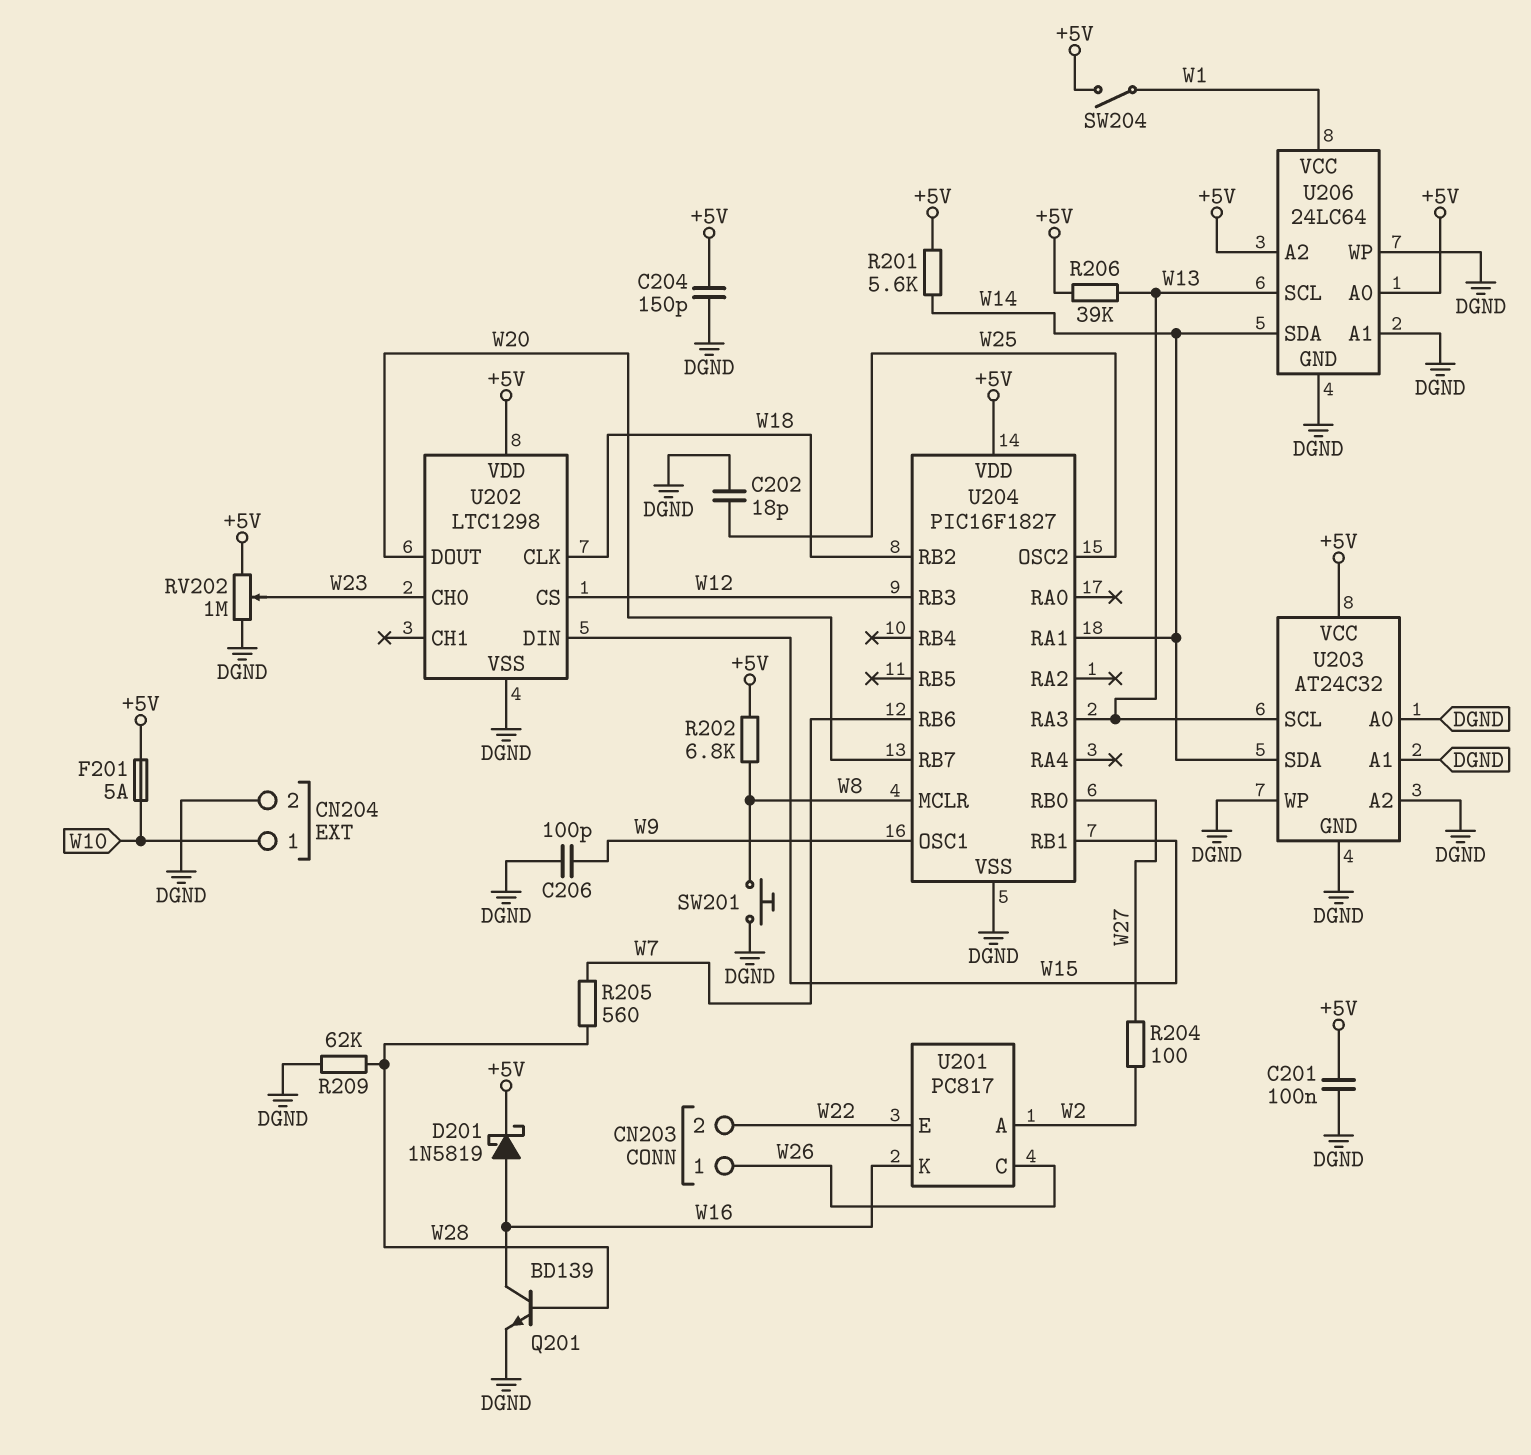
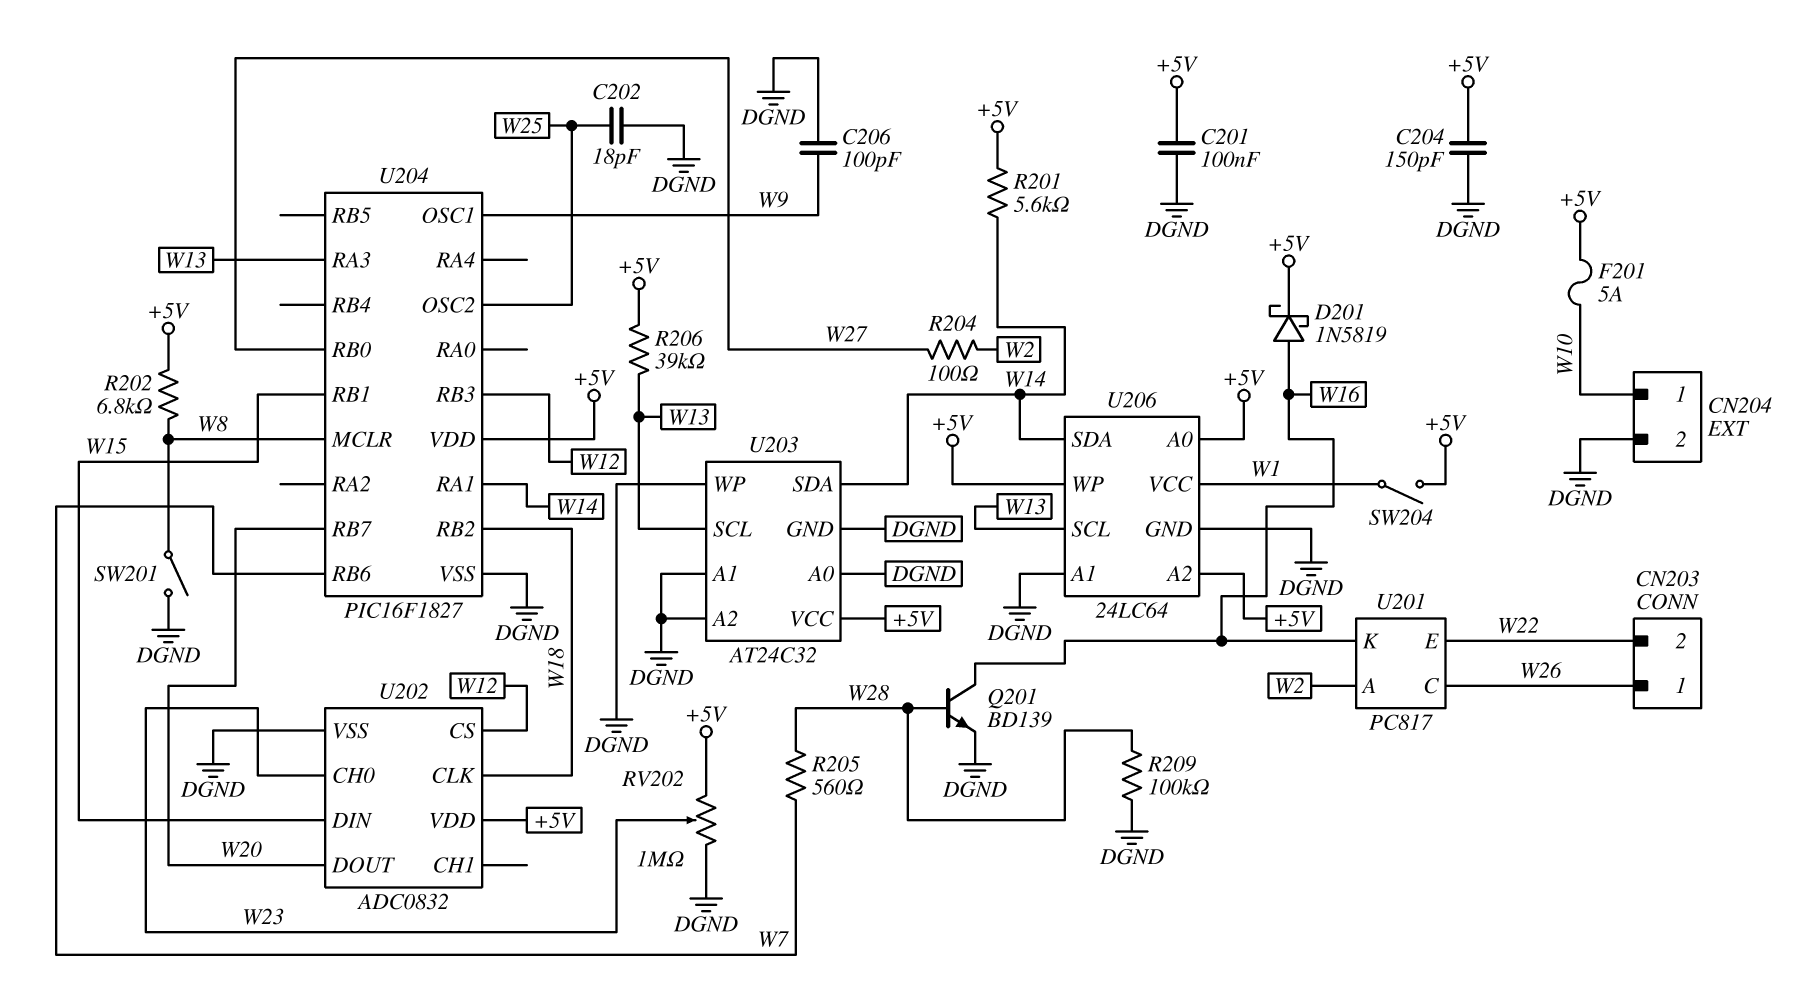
R209: 62k (DGND, W28) -> 100k (DGND, W28)
SW201: button (DGND, W8) -> switch (DGND, W8)
U202: LTC1298 -> ADC0832
U206 pin WP: DGND -> +5V

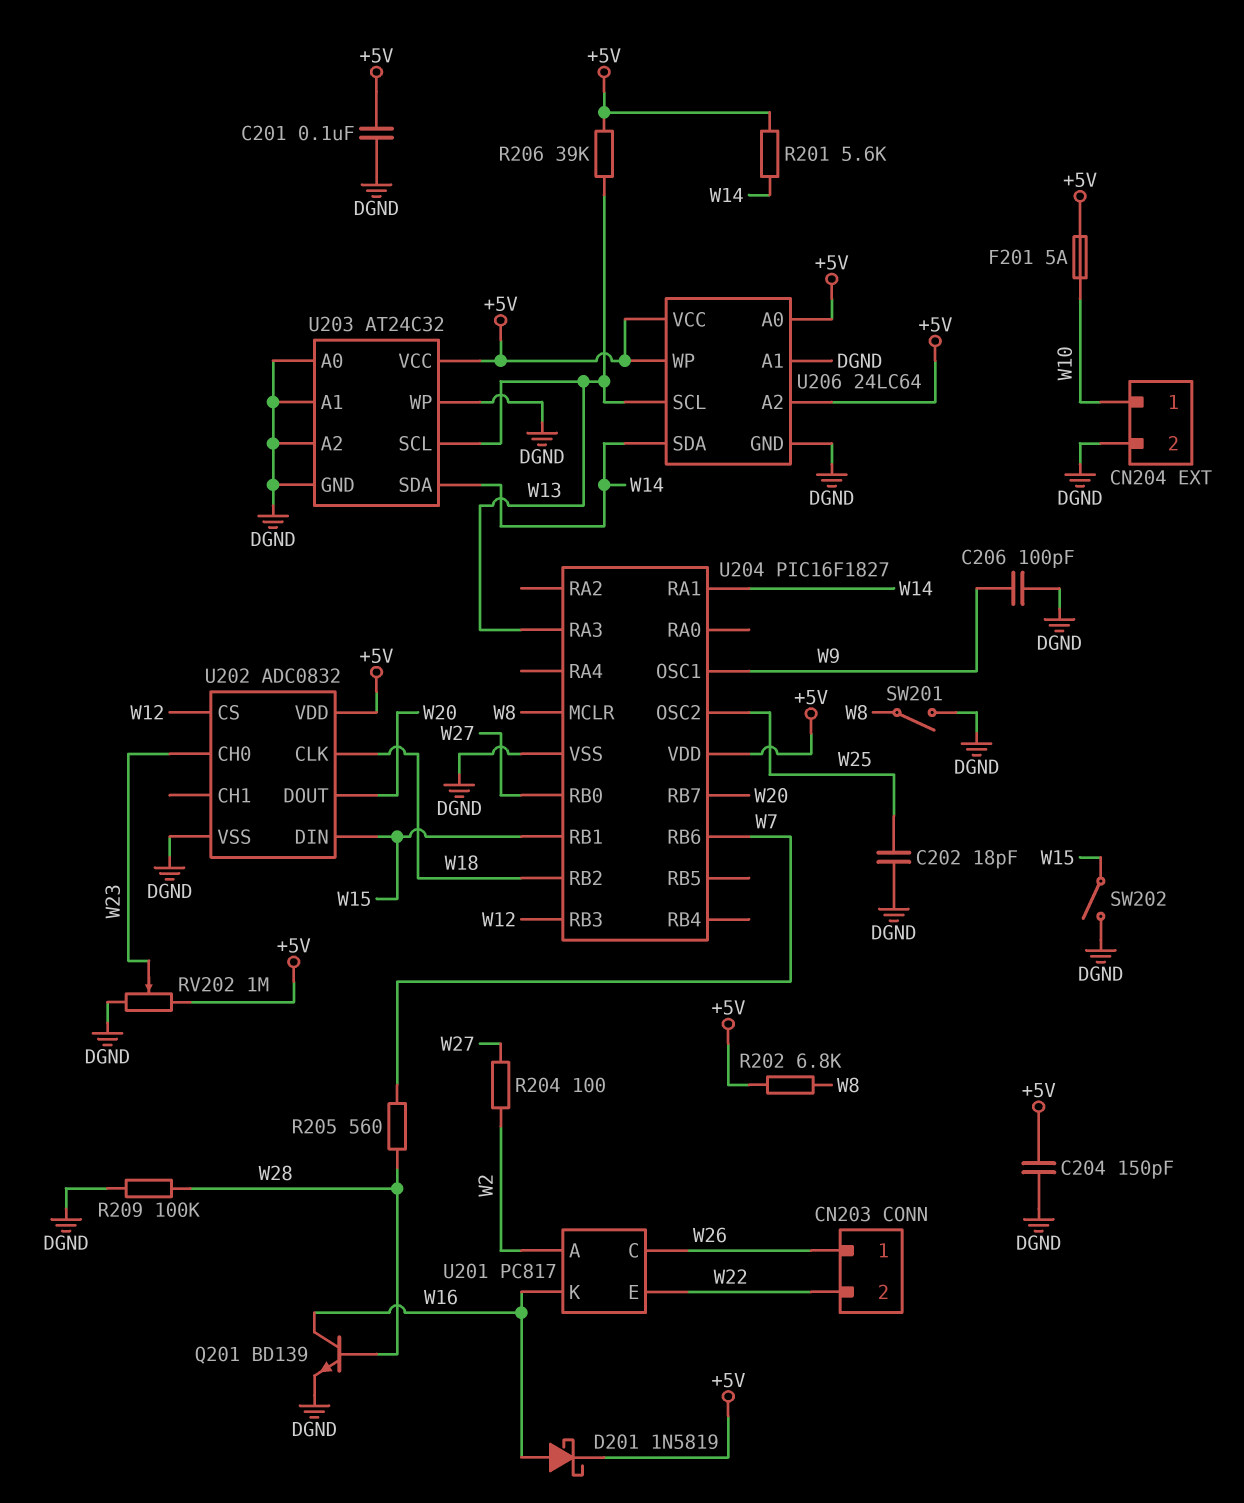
SW202: none -> switch (DGND, W15)
SW204: switch (+5V, W1) -> none
U206 pin VCC: W1 -> +5V

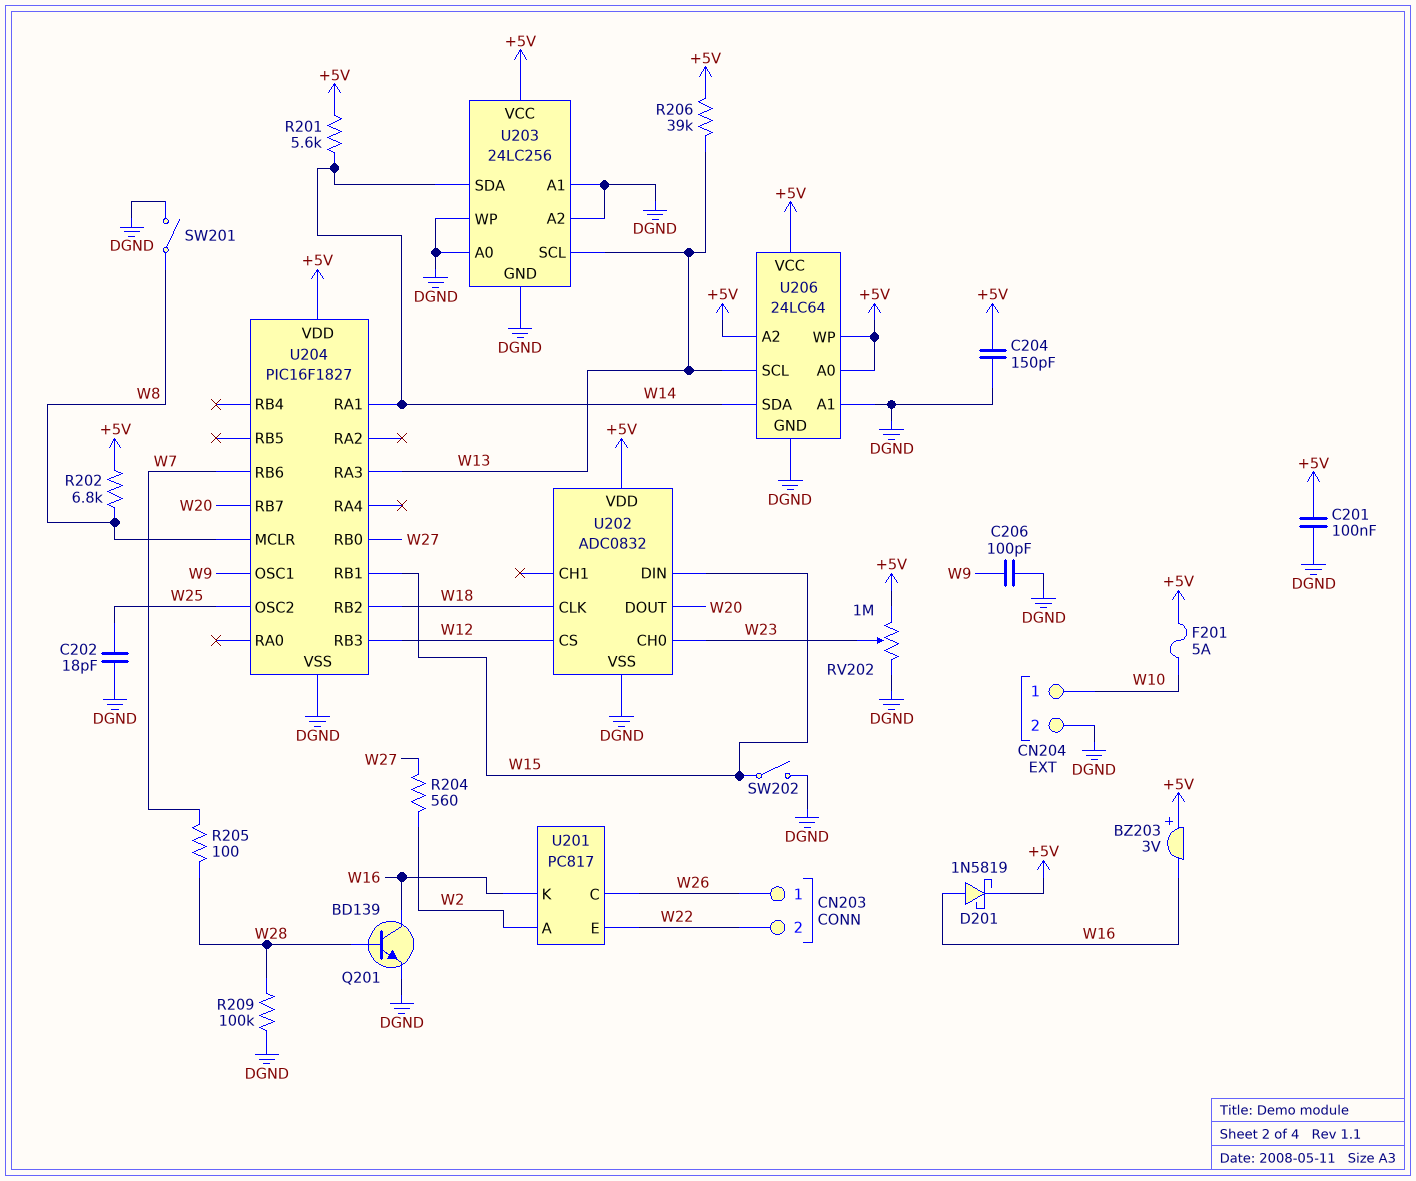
BZ203: none -> buzzer 3V (plus +5V, minus W16)
R204: 100 (W2, W27) -> 560 (W2, W27)
R205: 560 (W7, W28) -> 100 (W7, W28)
U203: AT24C32 -> 24LC256

